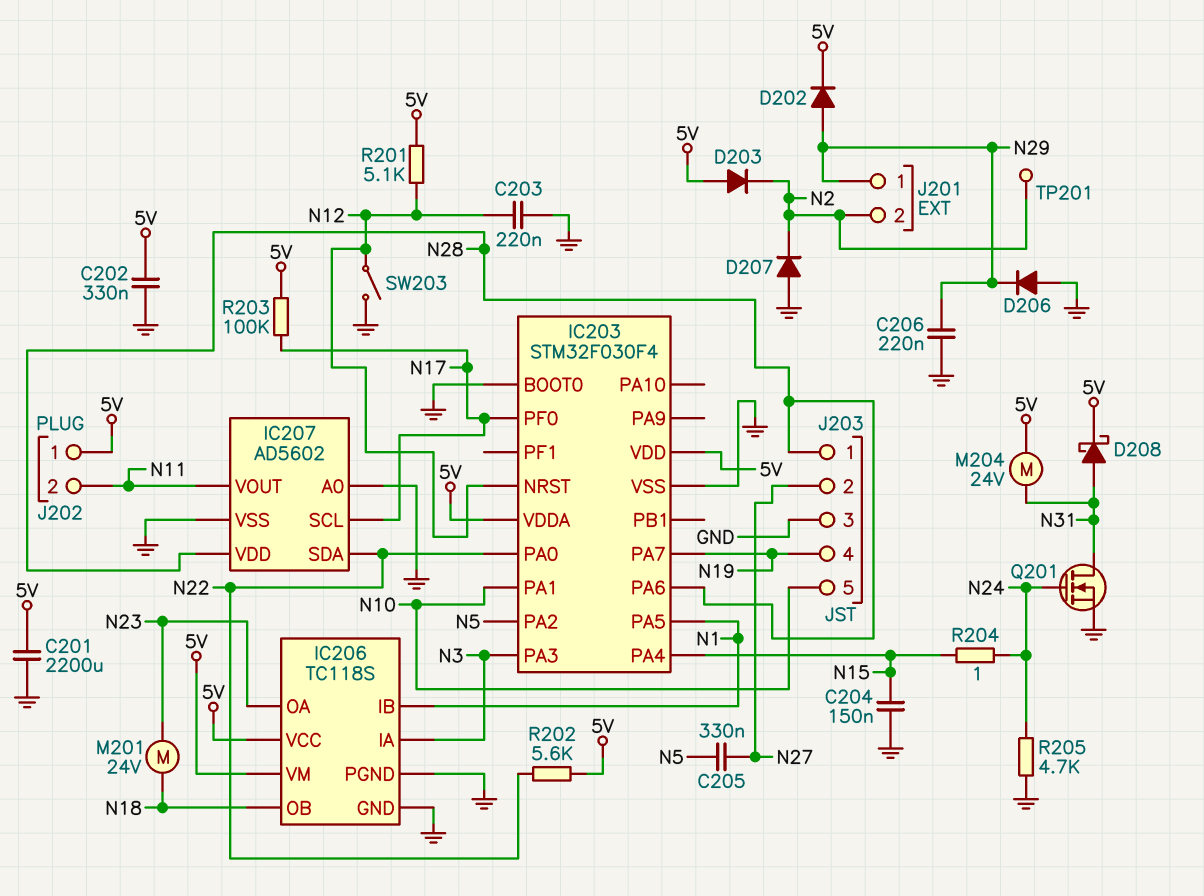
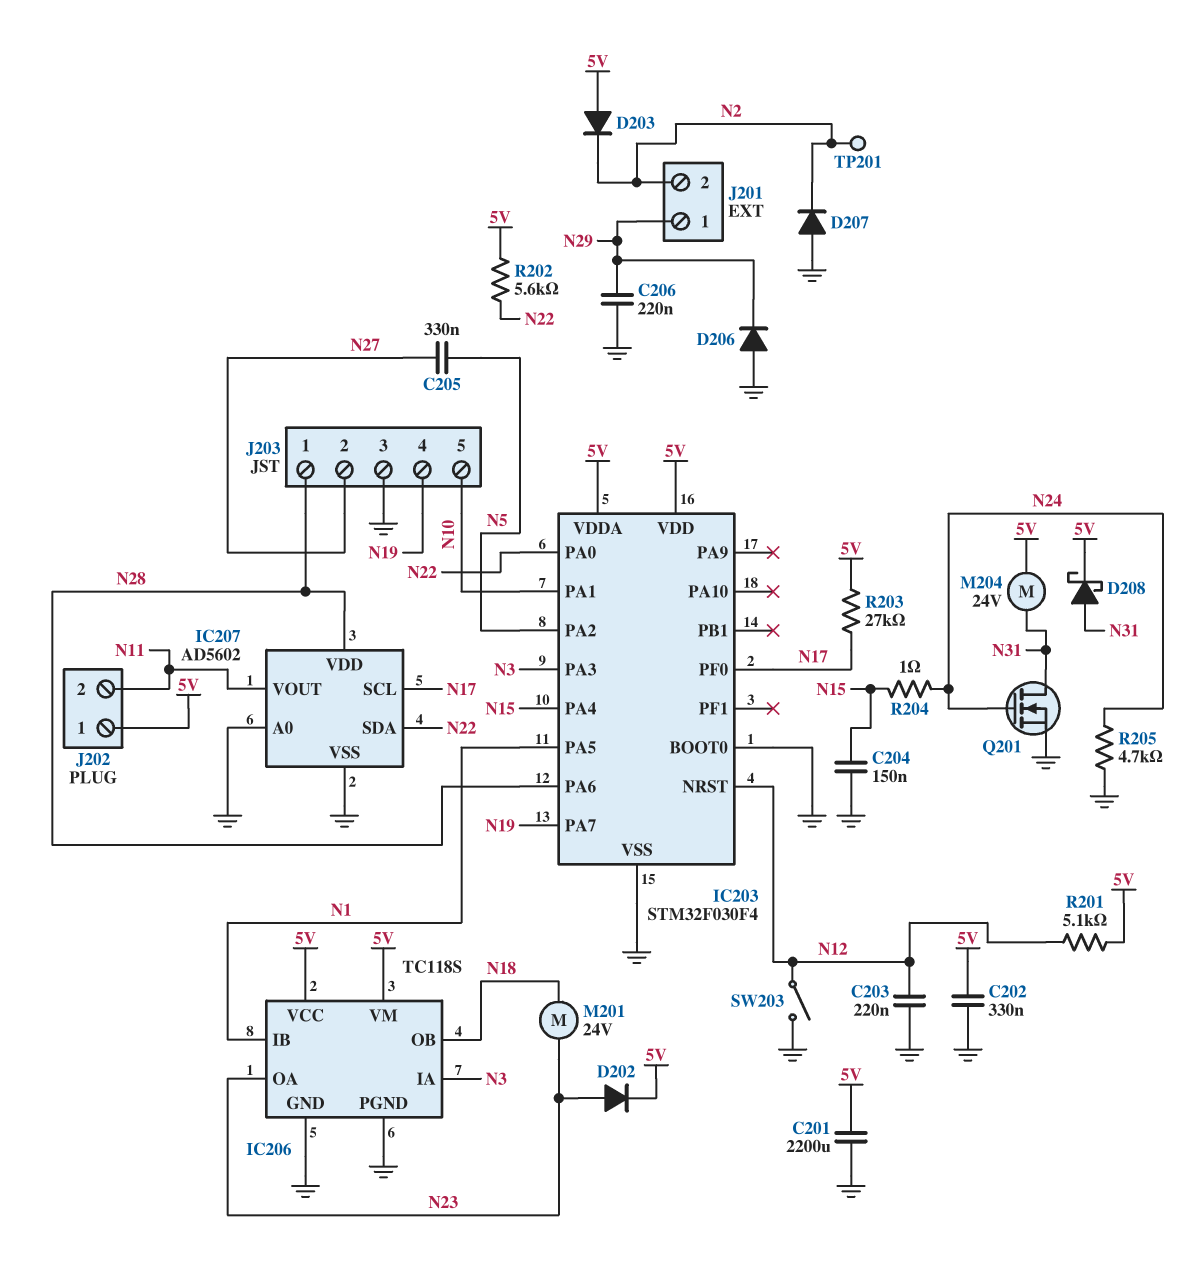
D202: diode (A N29, K 5V) -> diode (A N23, K 5V)
R203: 100k (5V, N17) -> 27k (5V, N17)

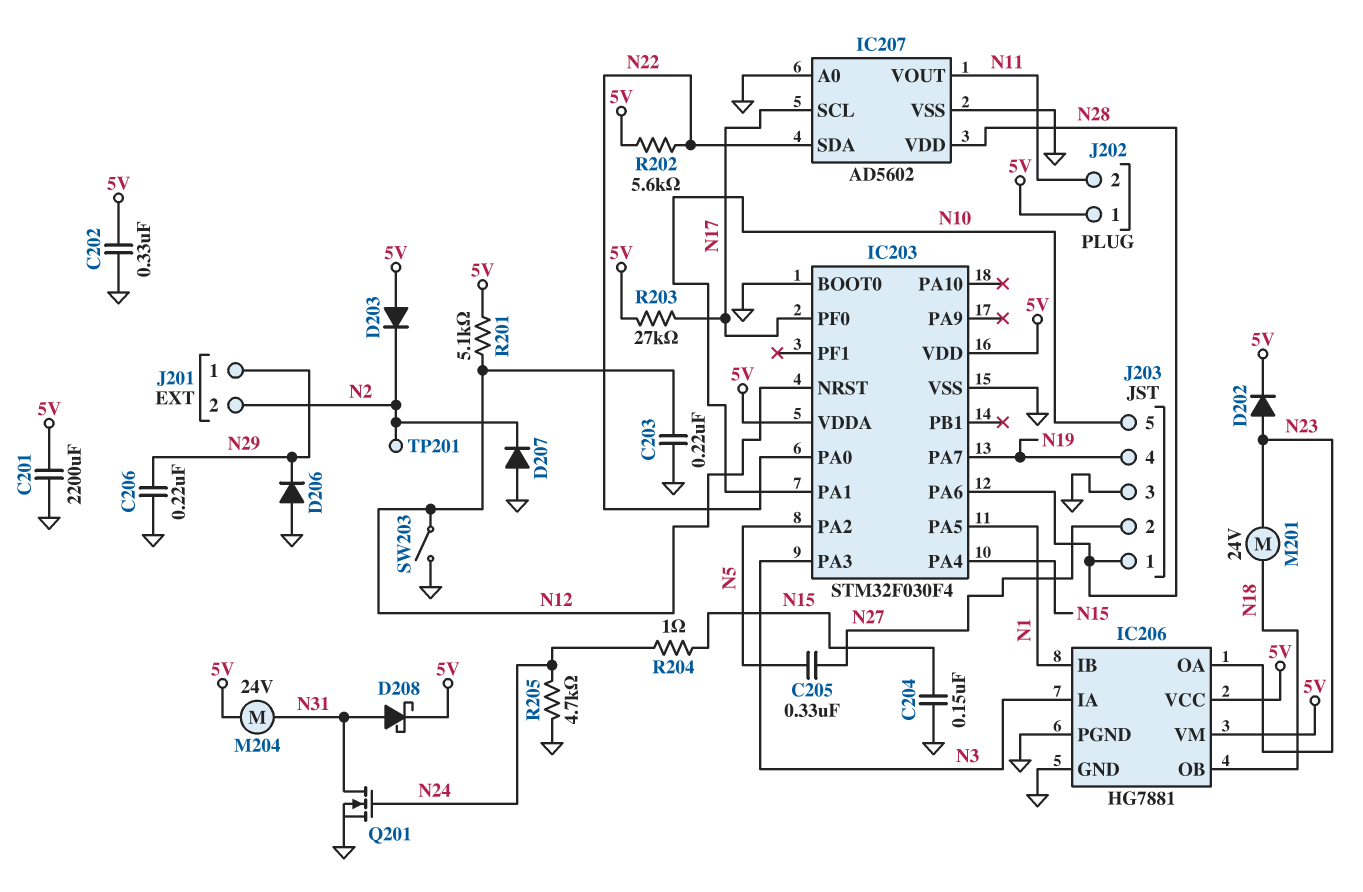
IC206: TC118S -> HG7881

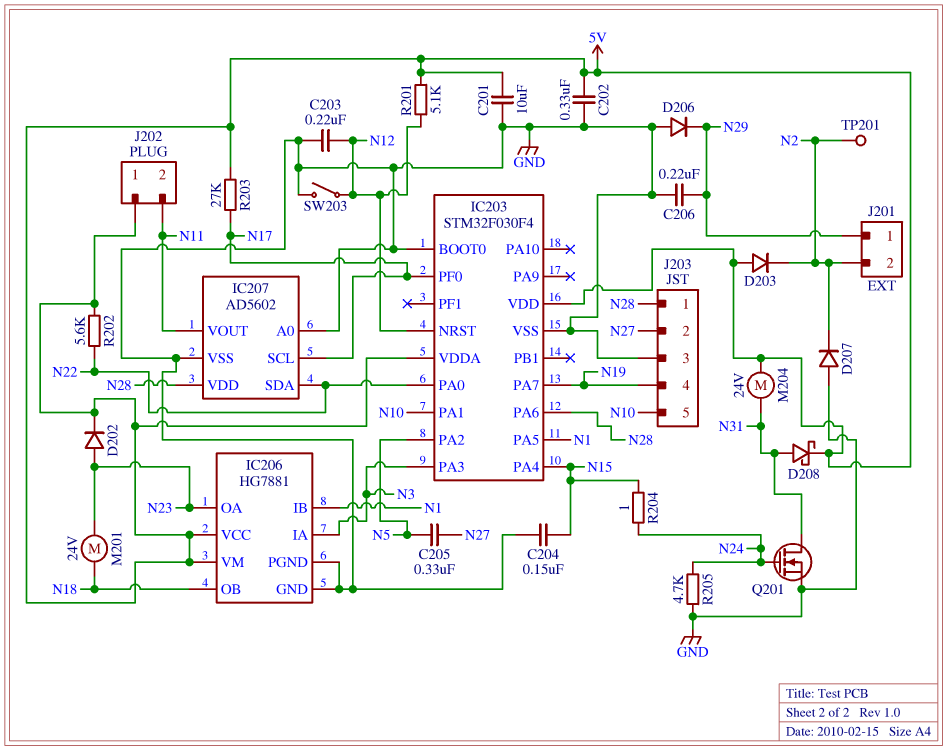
C201: 2200uF (5V, GND) -> 10uF (5V, GND)

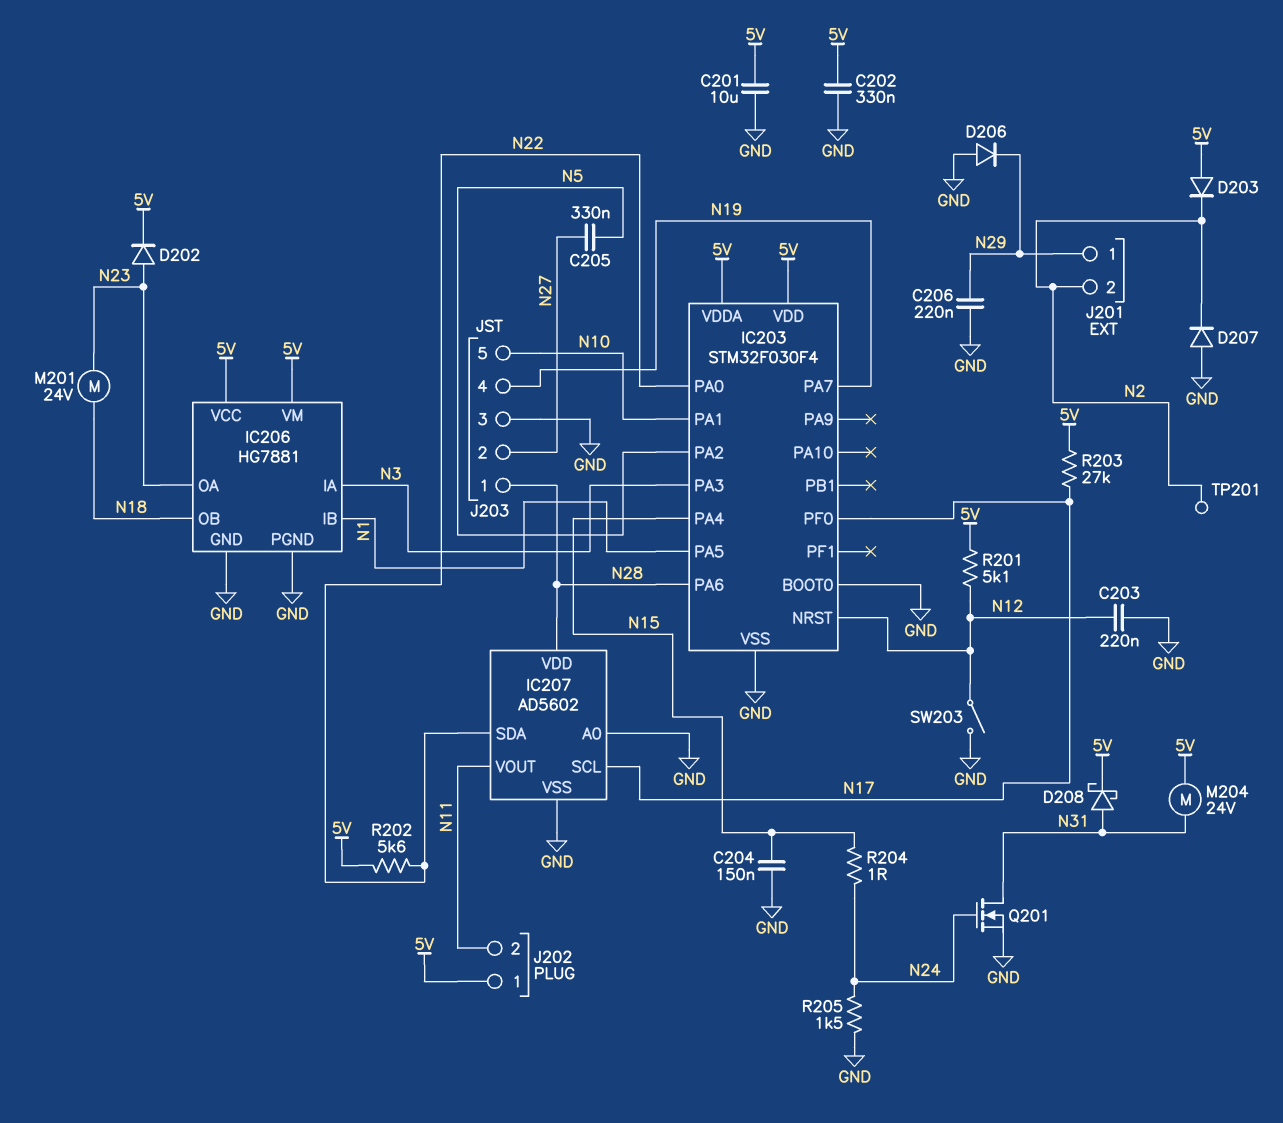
R205: 4.7k (GND, N24) -> 1.5k (GND, N24)

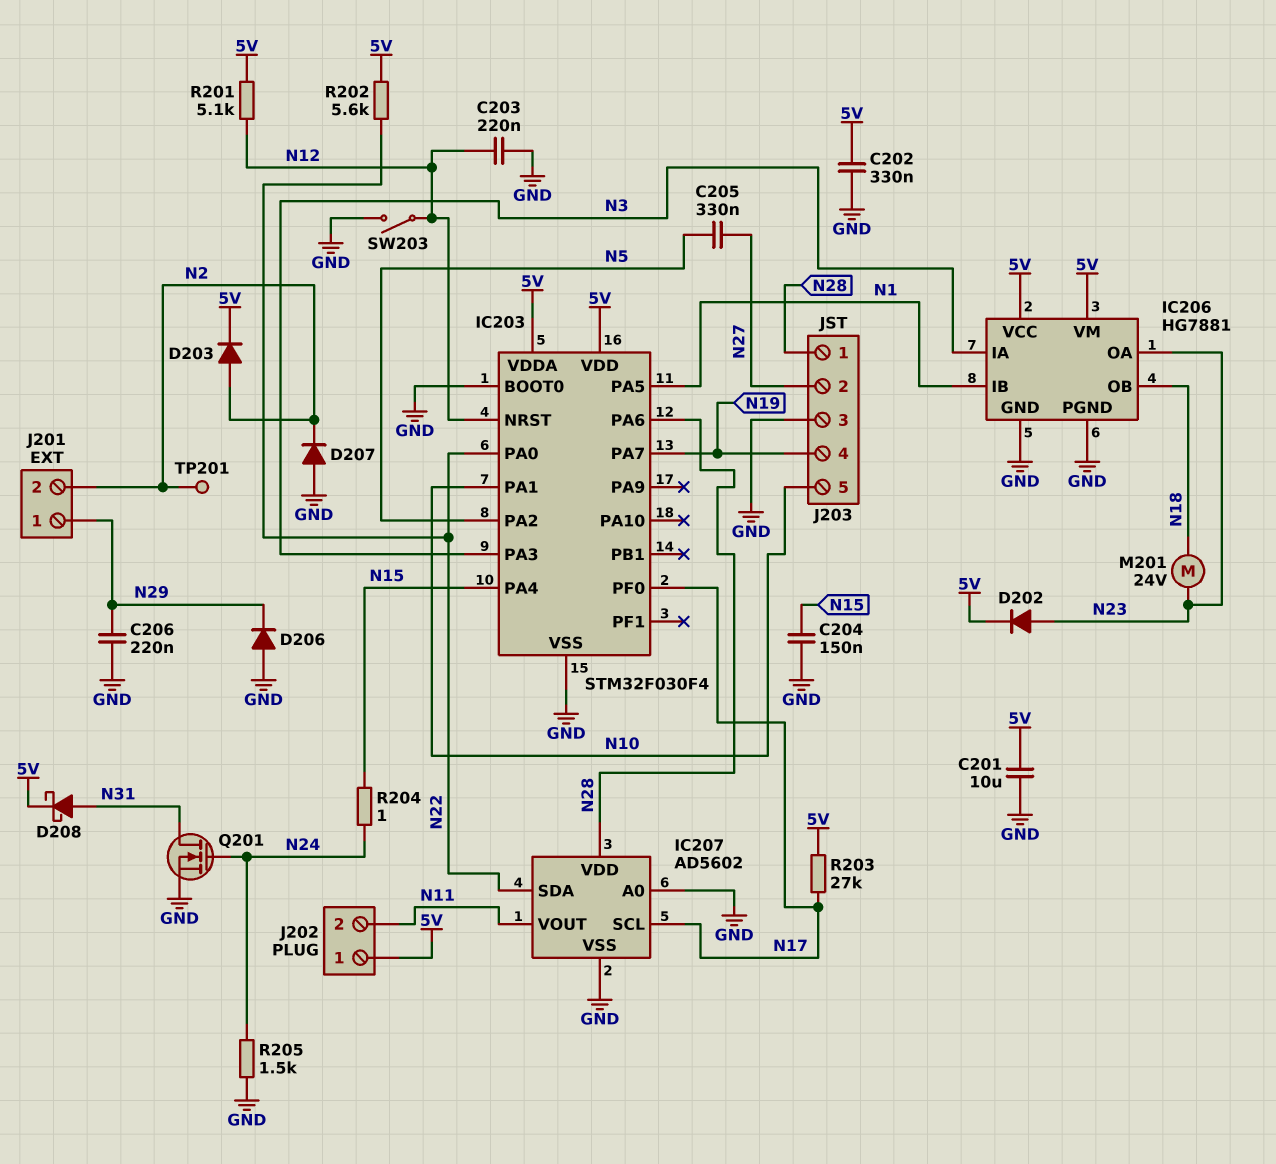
D203: diode (A 5V, K N2) -> diode (A N2, K 5V)
M204: motor 24V (5V, N31) -> none

